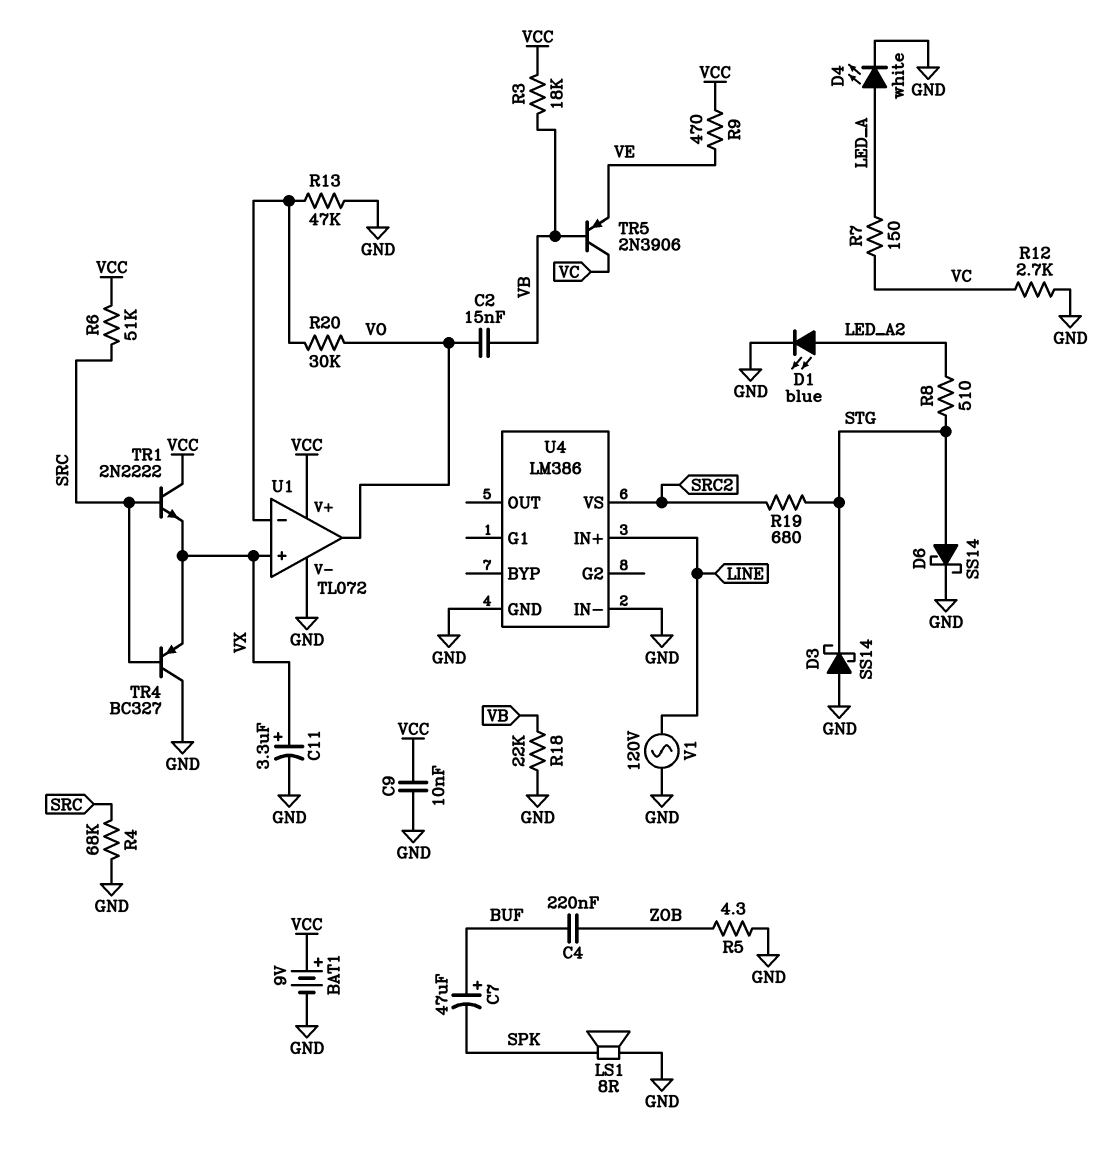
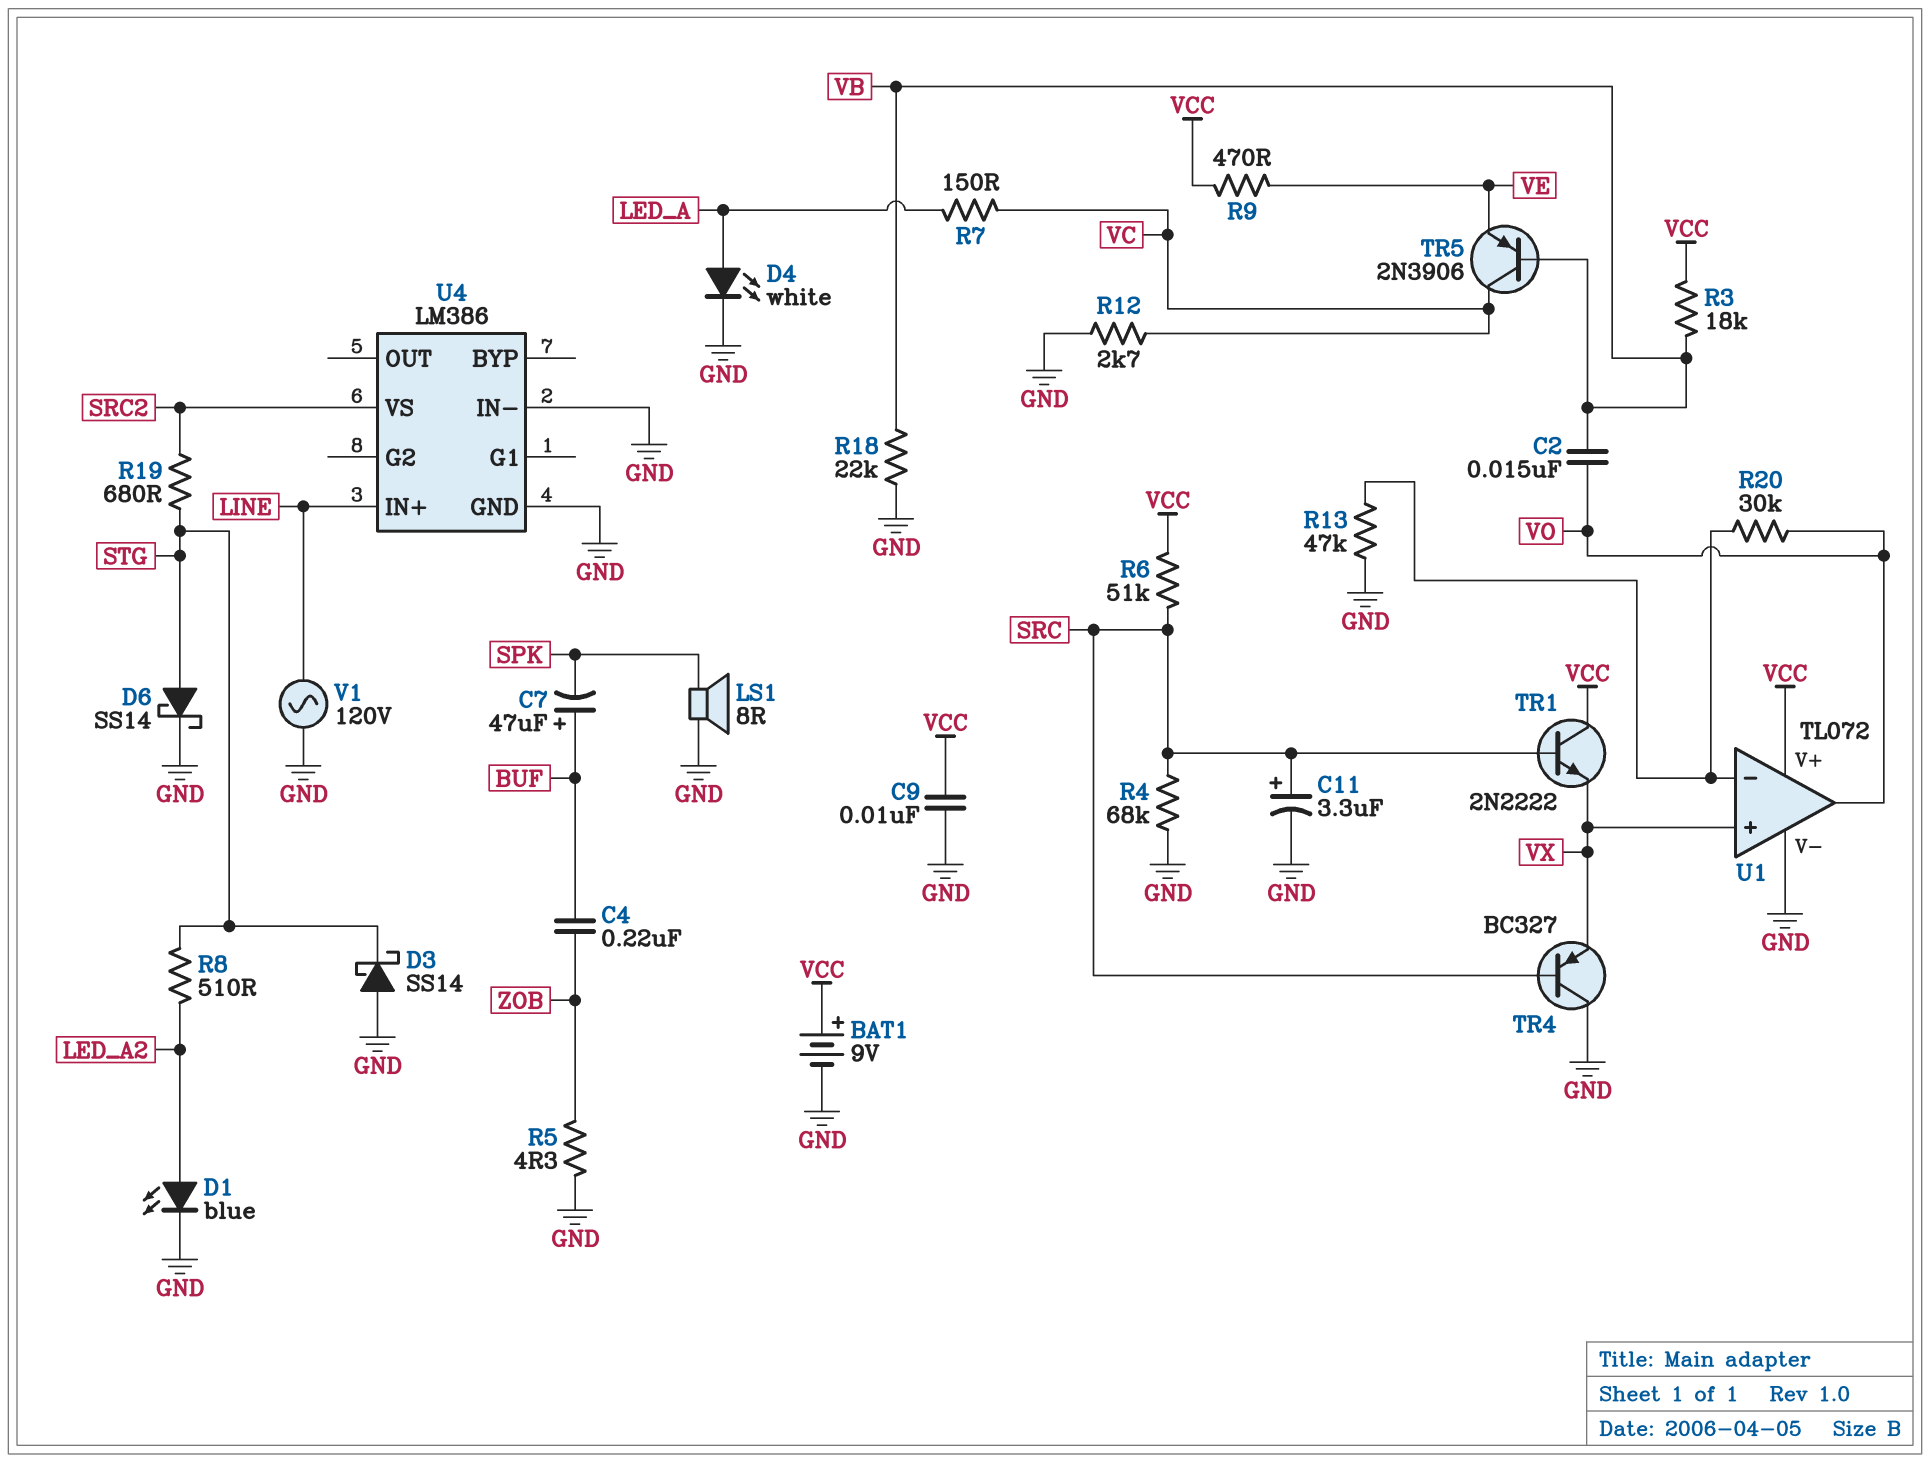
C11: 3.3uF (plus VX, minus GND) -> 3.3uF (plus SRC, minus GND)

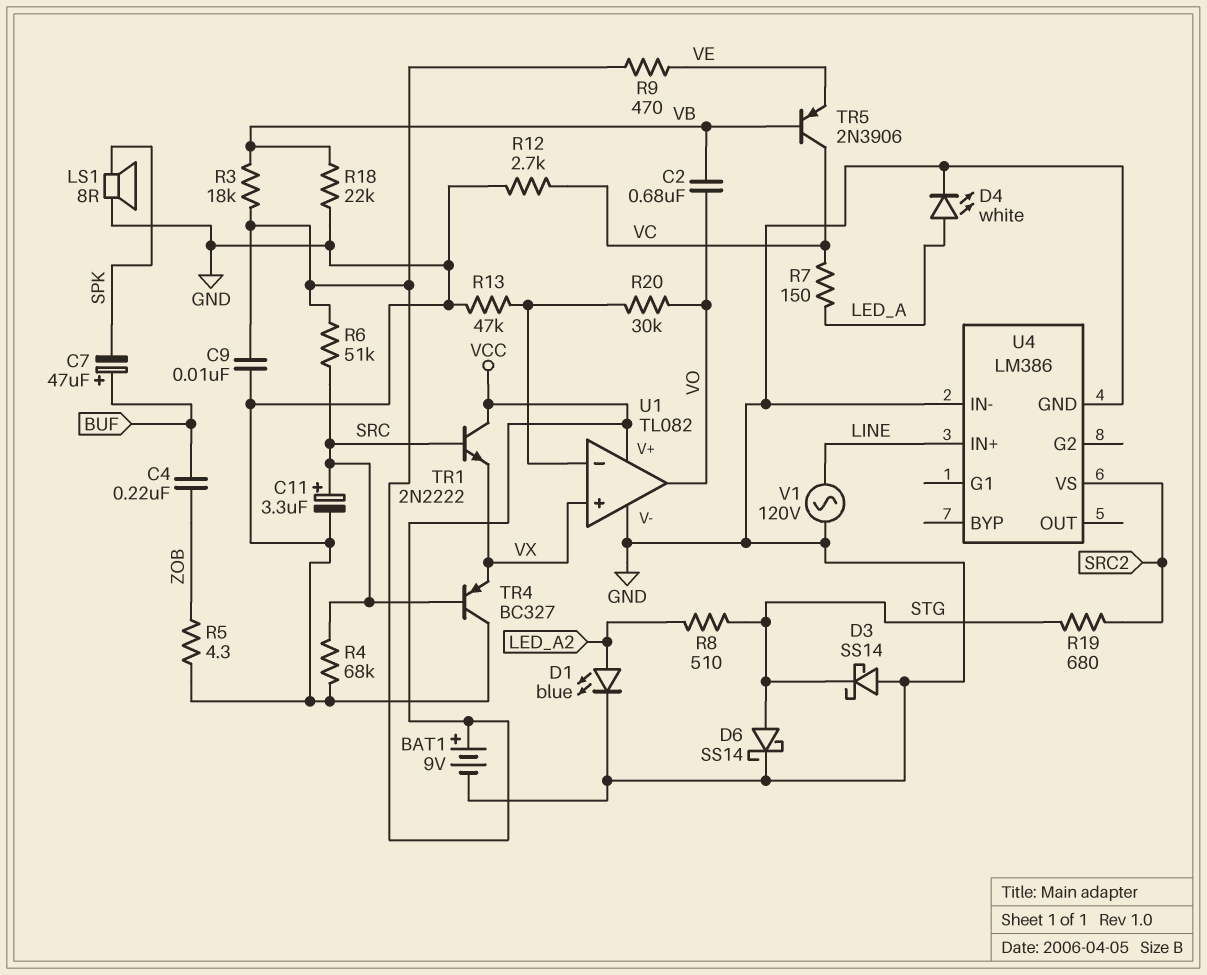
C2: 15nF (VB, VO) -> 680nF (VB, VO)
U1: TL072 -> TL082

